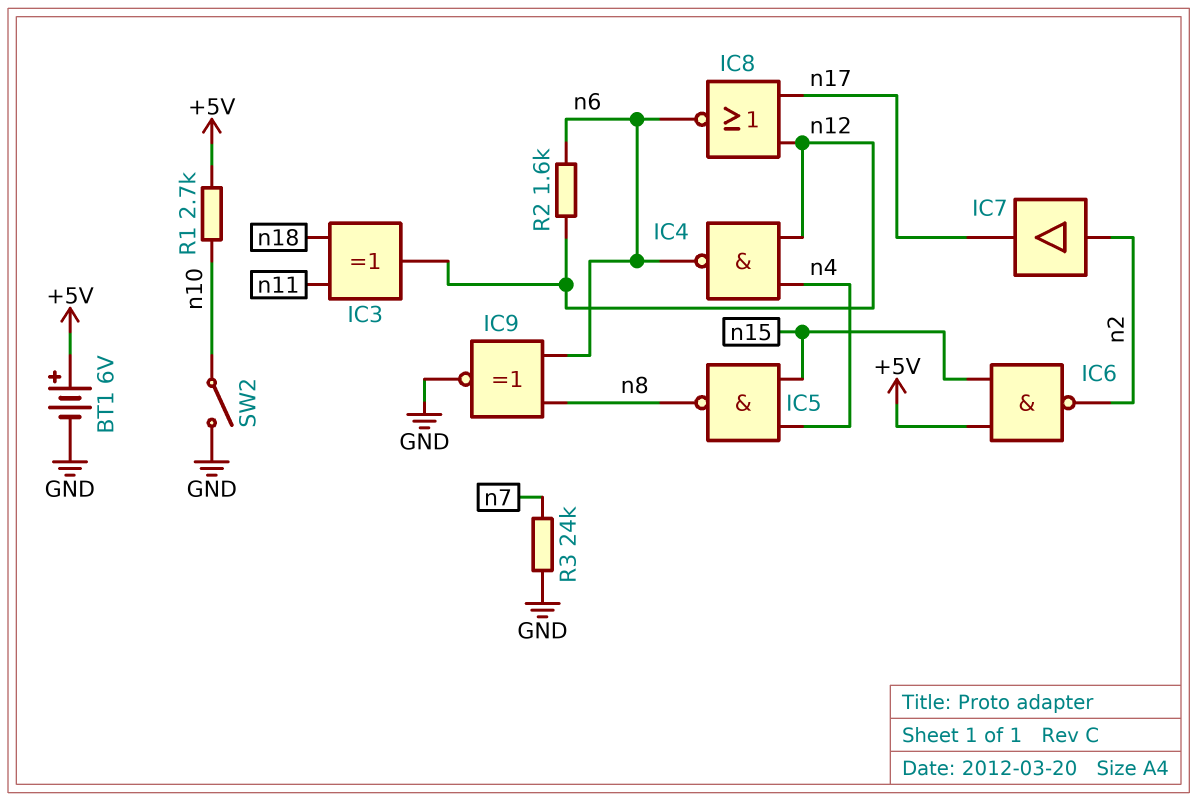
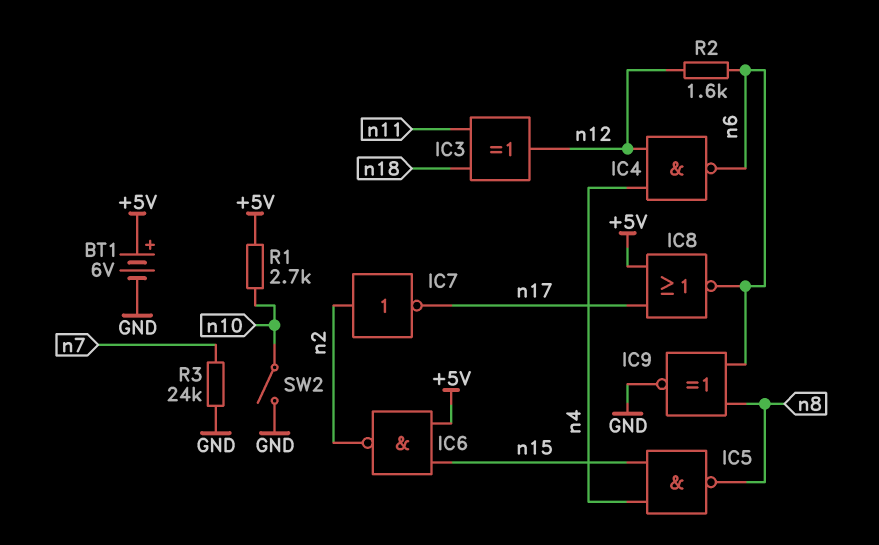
IC7: buffer (in n2, out n17) -> NOT (in n2, out n17)
IC8: NOR (in n12, in n17, out n6) -> NOR (in +5V, in n17, out n6)

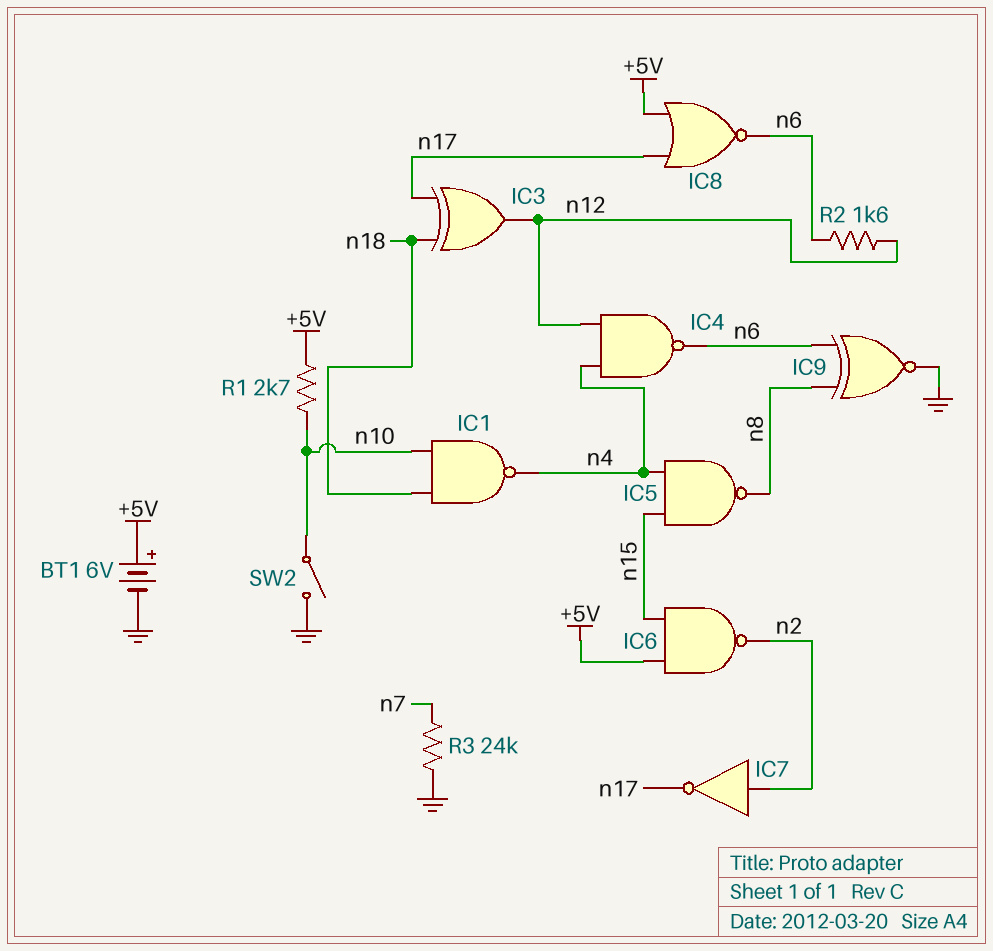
IC1: none -> NAND (in n10, in n18, out n4)
IC3: XOR (in n11, in n18, out n12) -> XOR (in n17, in n18, out n12)

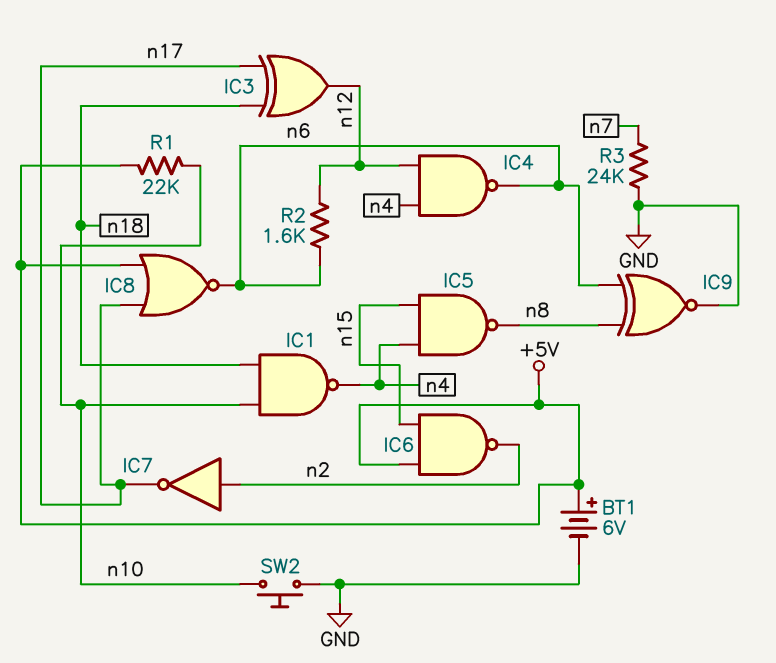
R1: 2.7k (+5V, n10) -> 22k (+5V, n10)
SW2: switch (GND, n10) -> button (GND, n10)

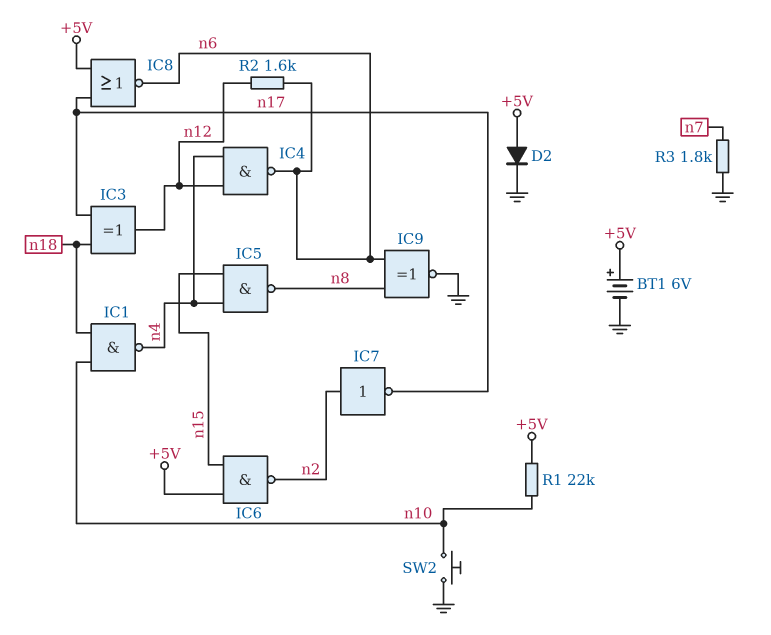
D2: none -> diode (A +5V, K GND)
R3: 24k (GND, n7) -> 1.8k (GND, n7)

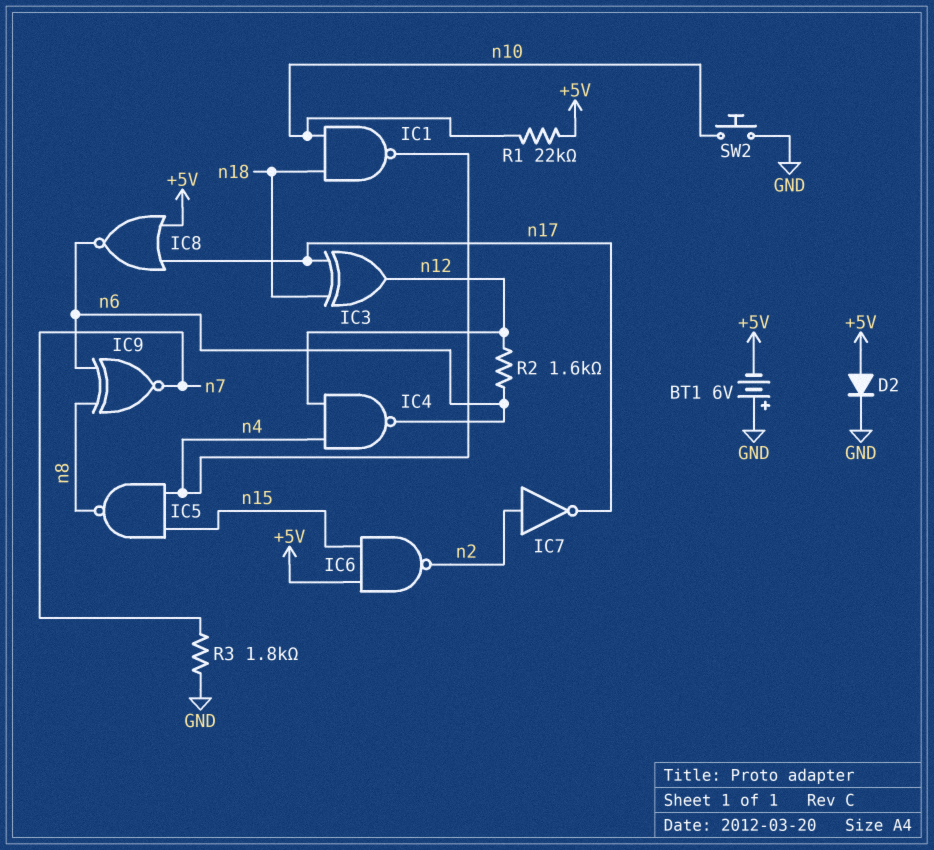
BT1: 6V (plus +5V, minus GND) -> 6V (plus GND, minus +5V)
IC9: XNOR (in n6, in n8, out GND) -> XNOR (in n6, in n8, out n7)

